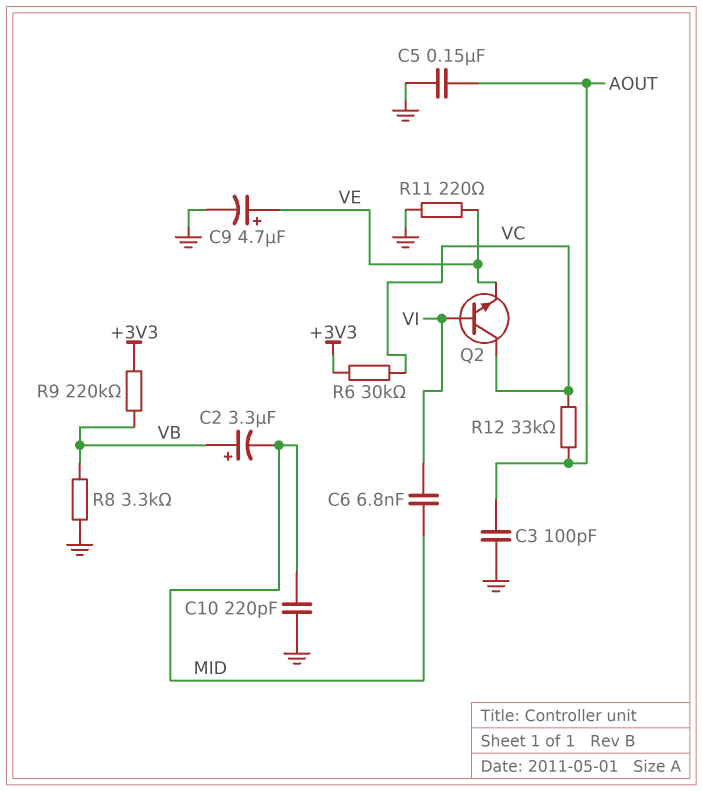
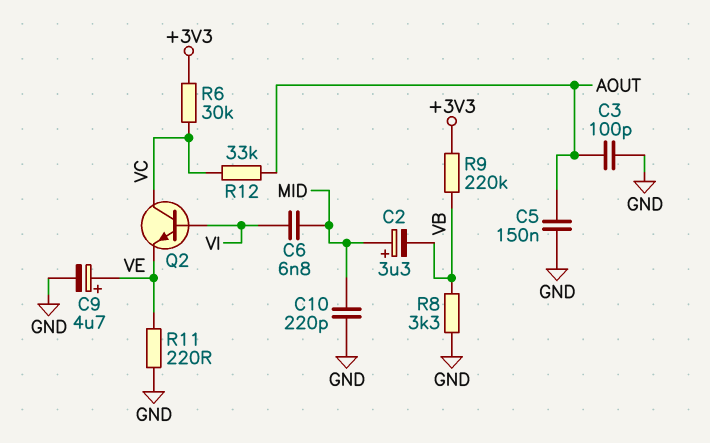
C2: 3.3uF (plus VB, minus MID) -> 3.3uF (plus MID, minus VB)

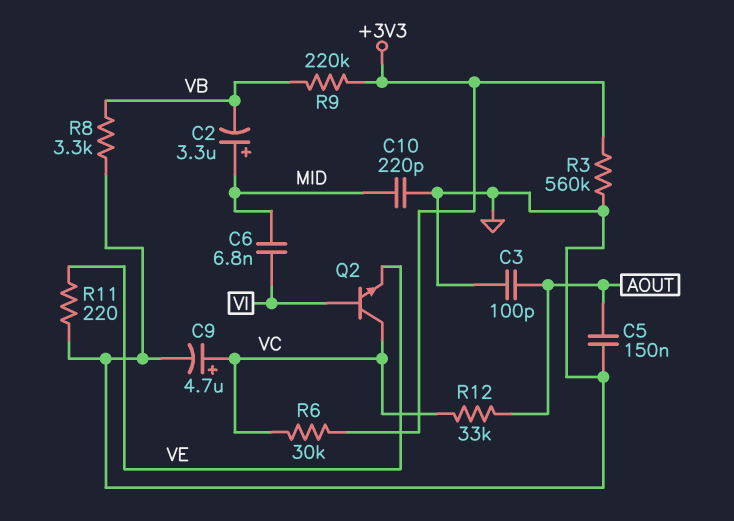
C9: 4.7uF (plus VE, minus GND) -> 4.7uF (plus VC, minus GND)
R3: none -> 560k (+3V3, GND)

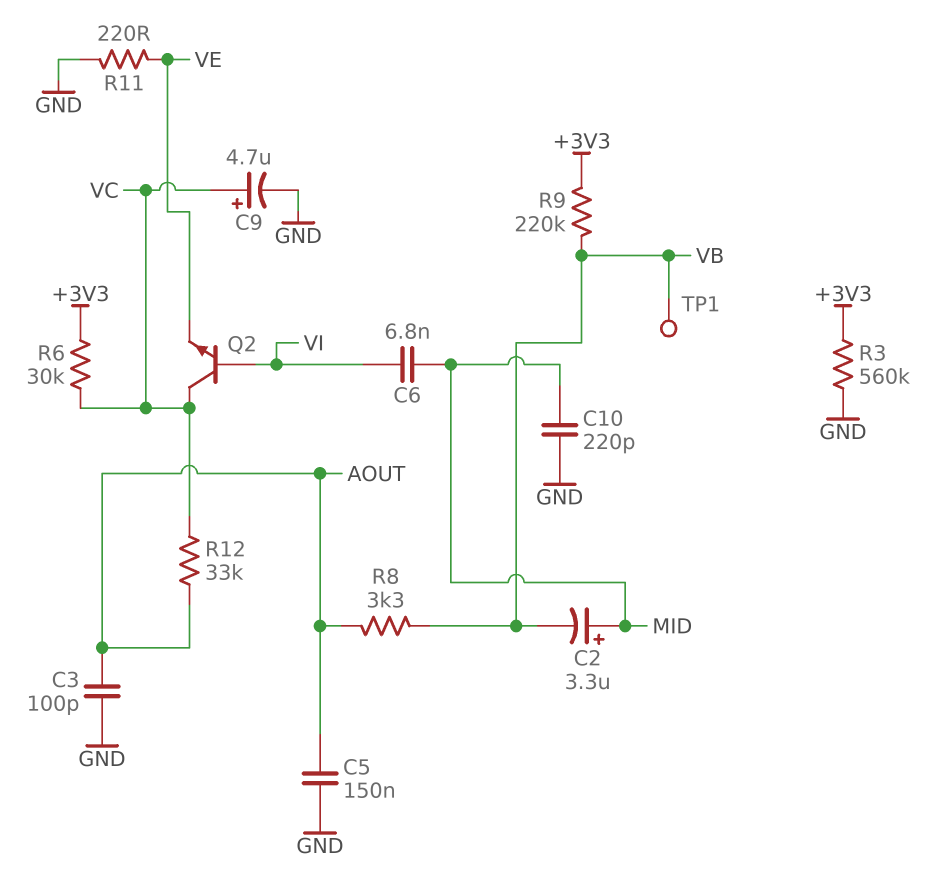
R8: 3.3k (GND, VB) -> 3.3k (AOUT, VB)
TP1: none -> test point (VB)

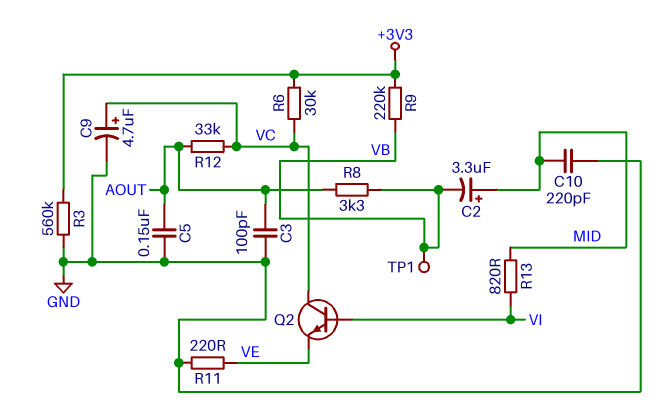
C6: 6.8nF (MID, VI) -> none
R13: none -> 820 (MID, VI)

